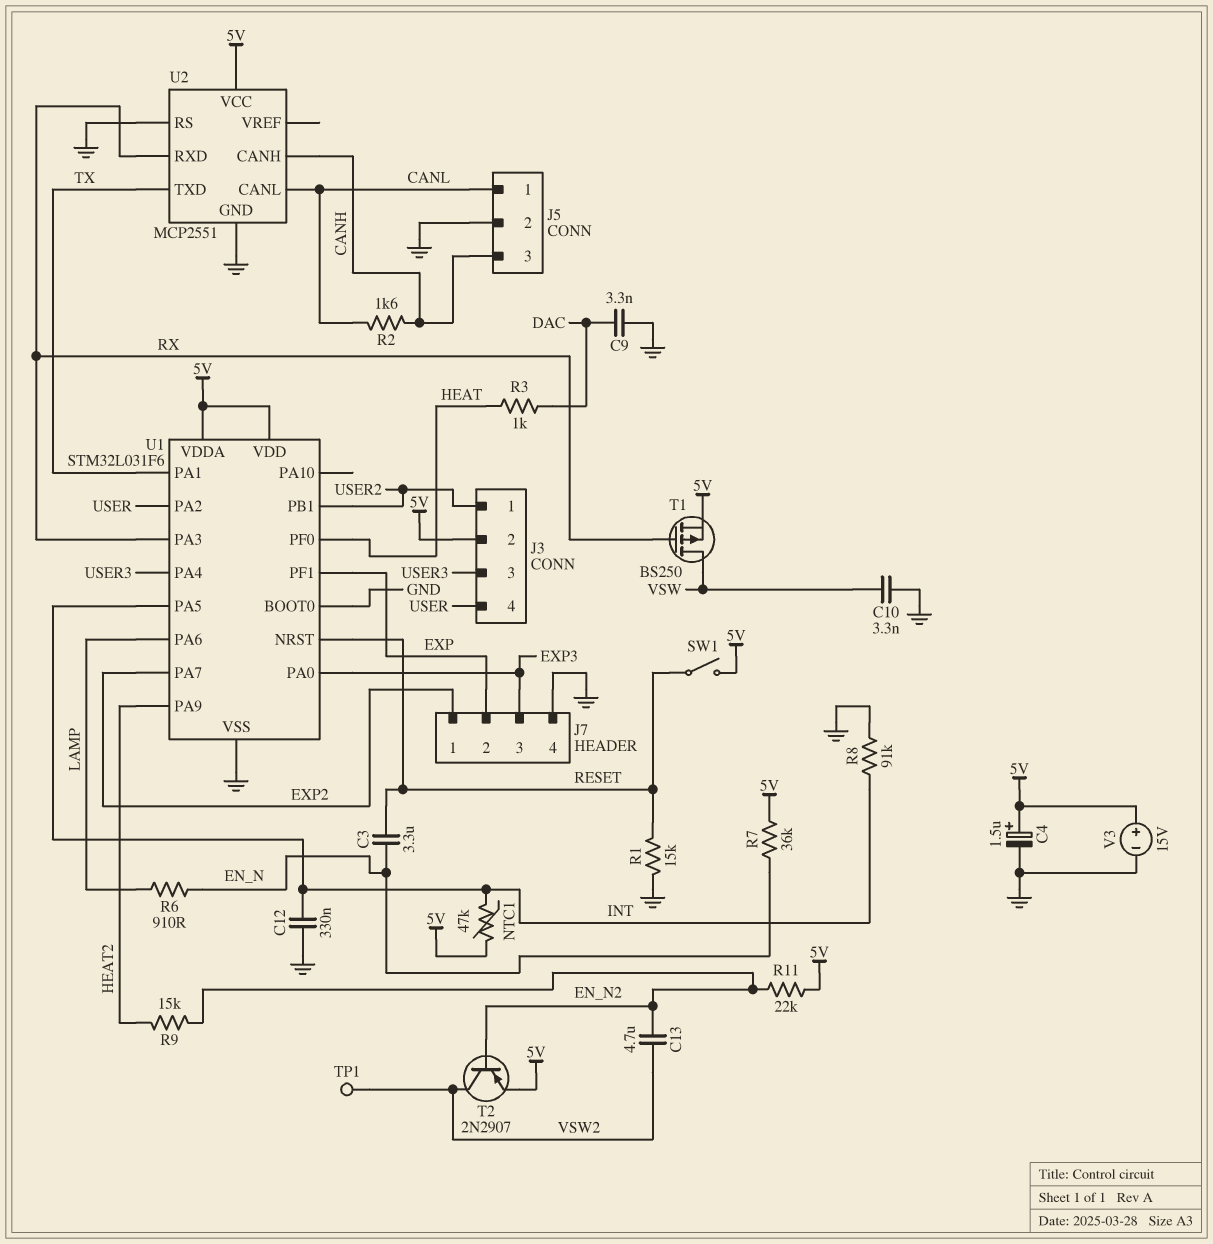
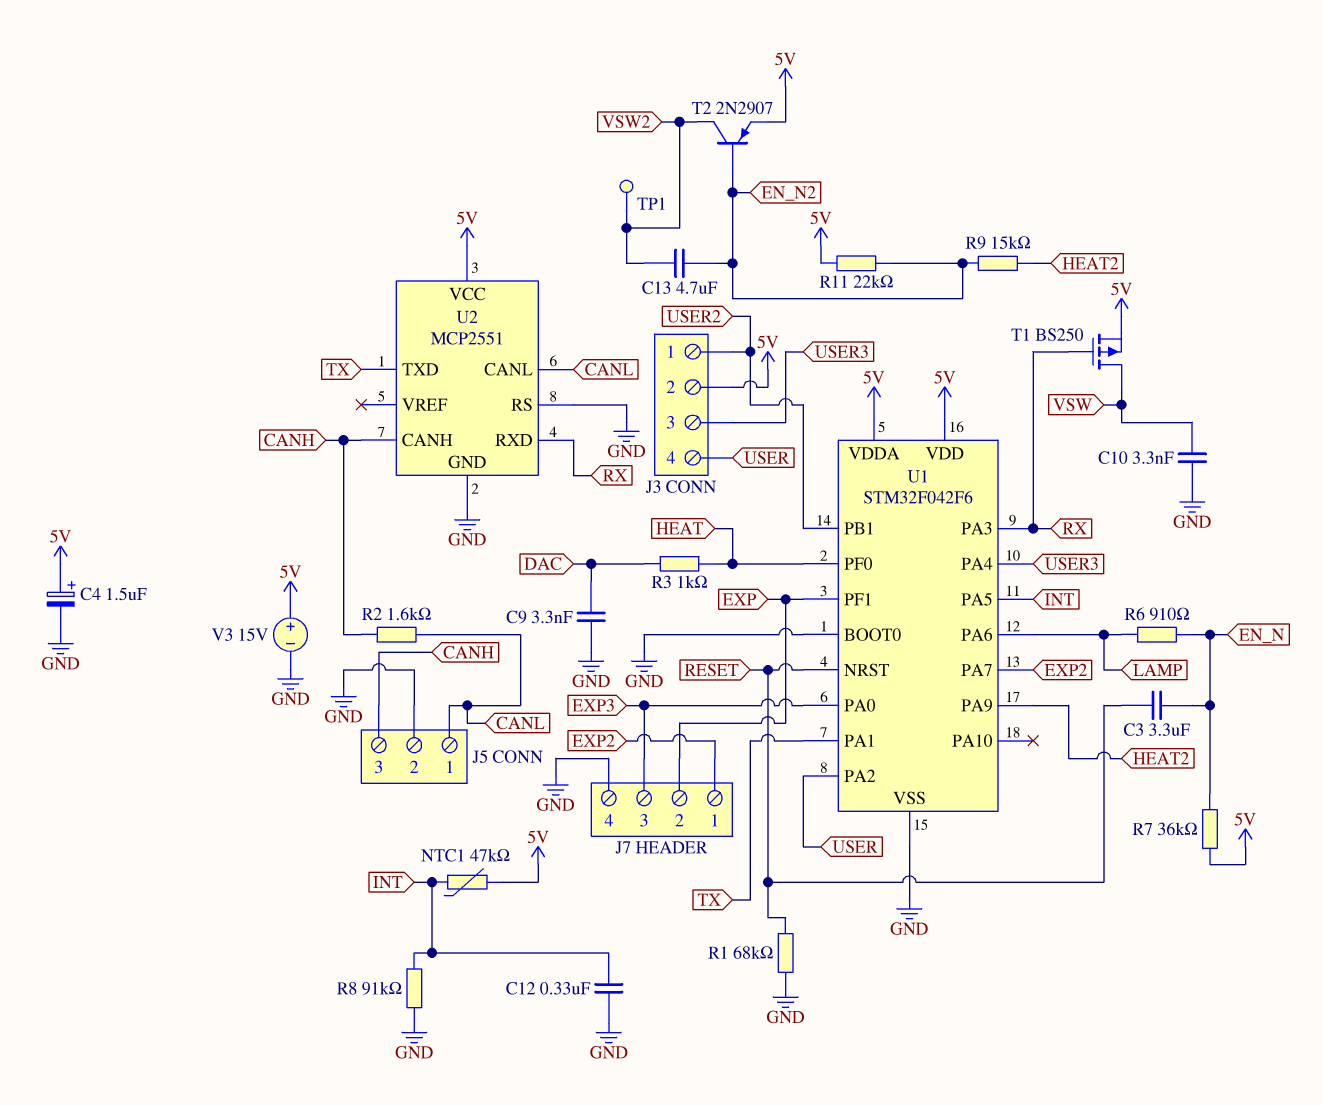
R1: 15k (GND, RESET) -> 68k (GND, RESET)
SW1: switch (5V, RESET) -> none
U1: STM32L031F6 -> STM32F042F6

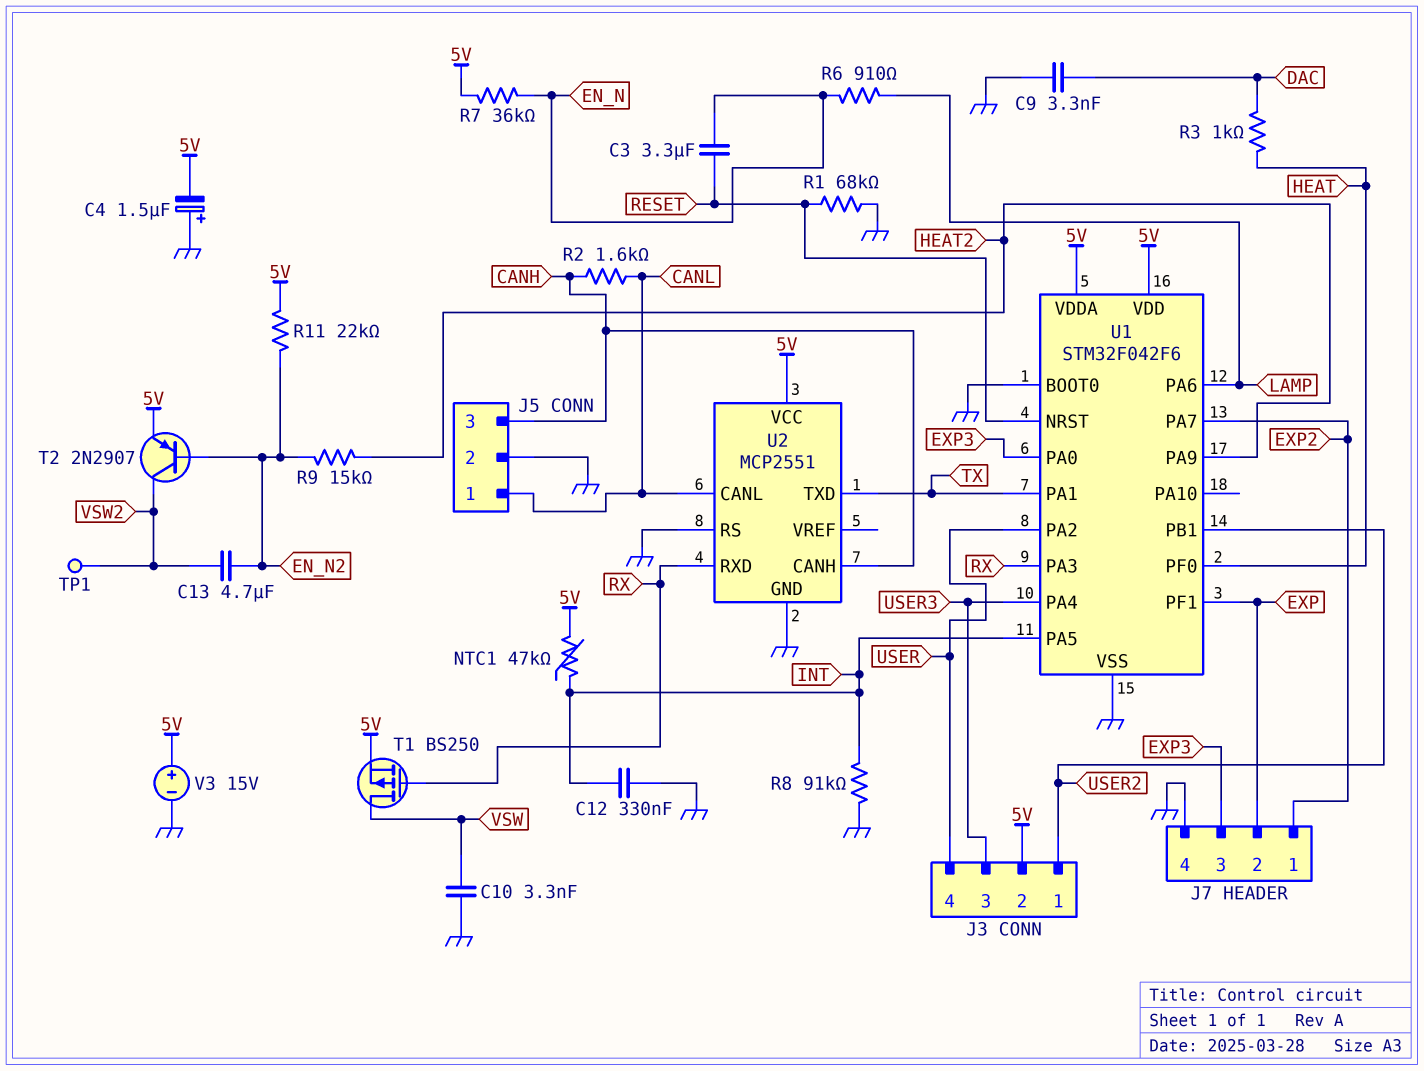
C4: 1.5uF (plus 5V, minus GND) -> 1.5uF (plus GND, minus 5V)

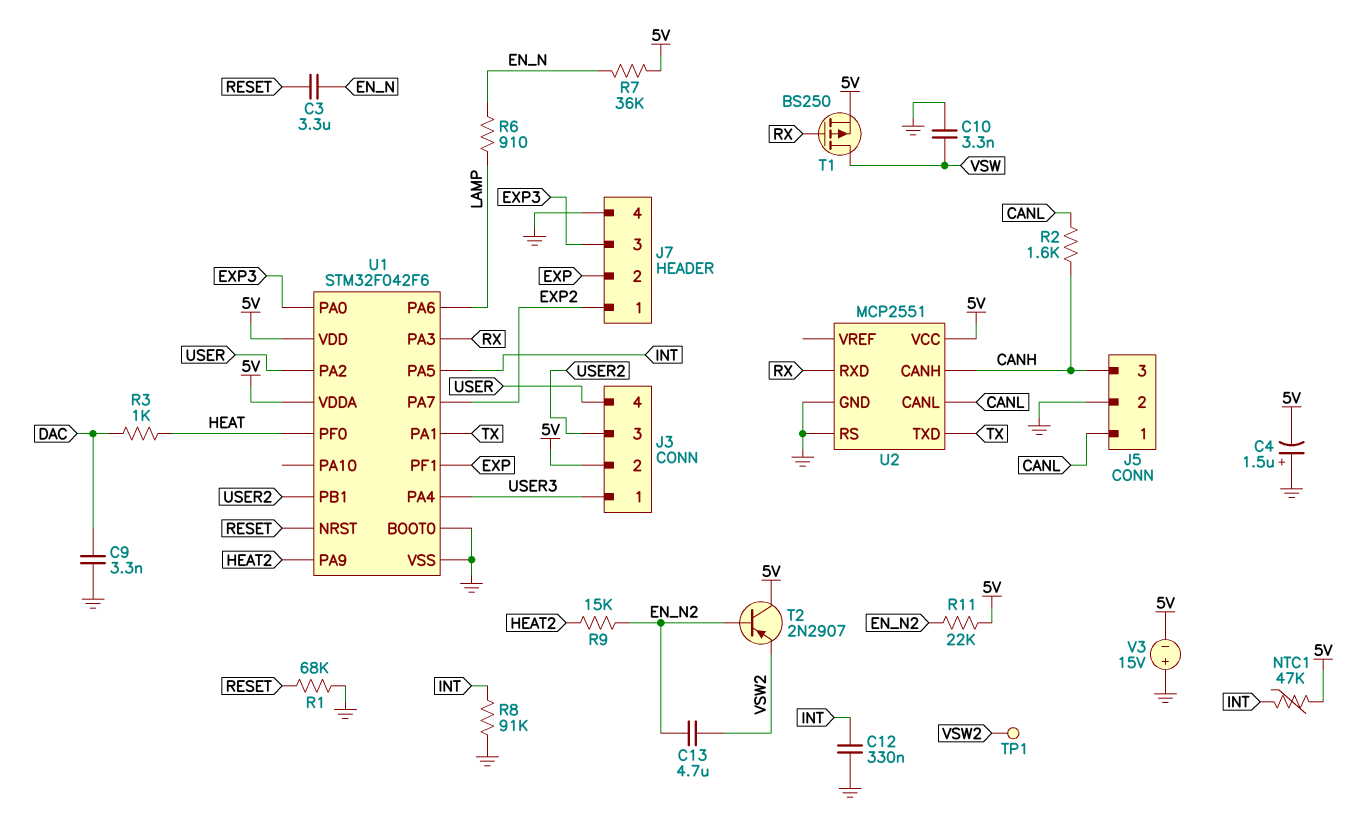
J3 pin 1: USER2 -> USER3
J3 pin 3: USER3 -> USER2
T2: PNP 2N2907 (B EN_N2, C VSW2, E 5V) -> PNP 2N2907 (B EN_N2, C 5V, E VSW2)
V3: 15V (plus 5V, minus GND) -> 15V (plus GND, minus 5V)

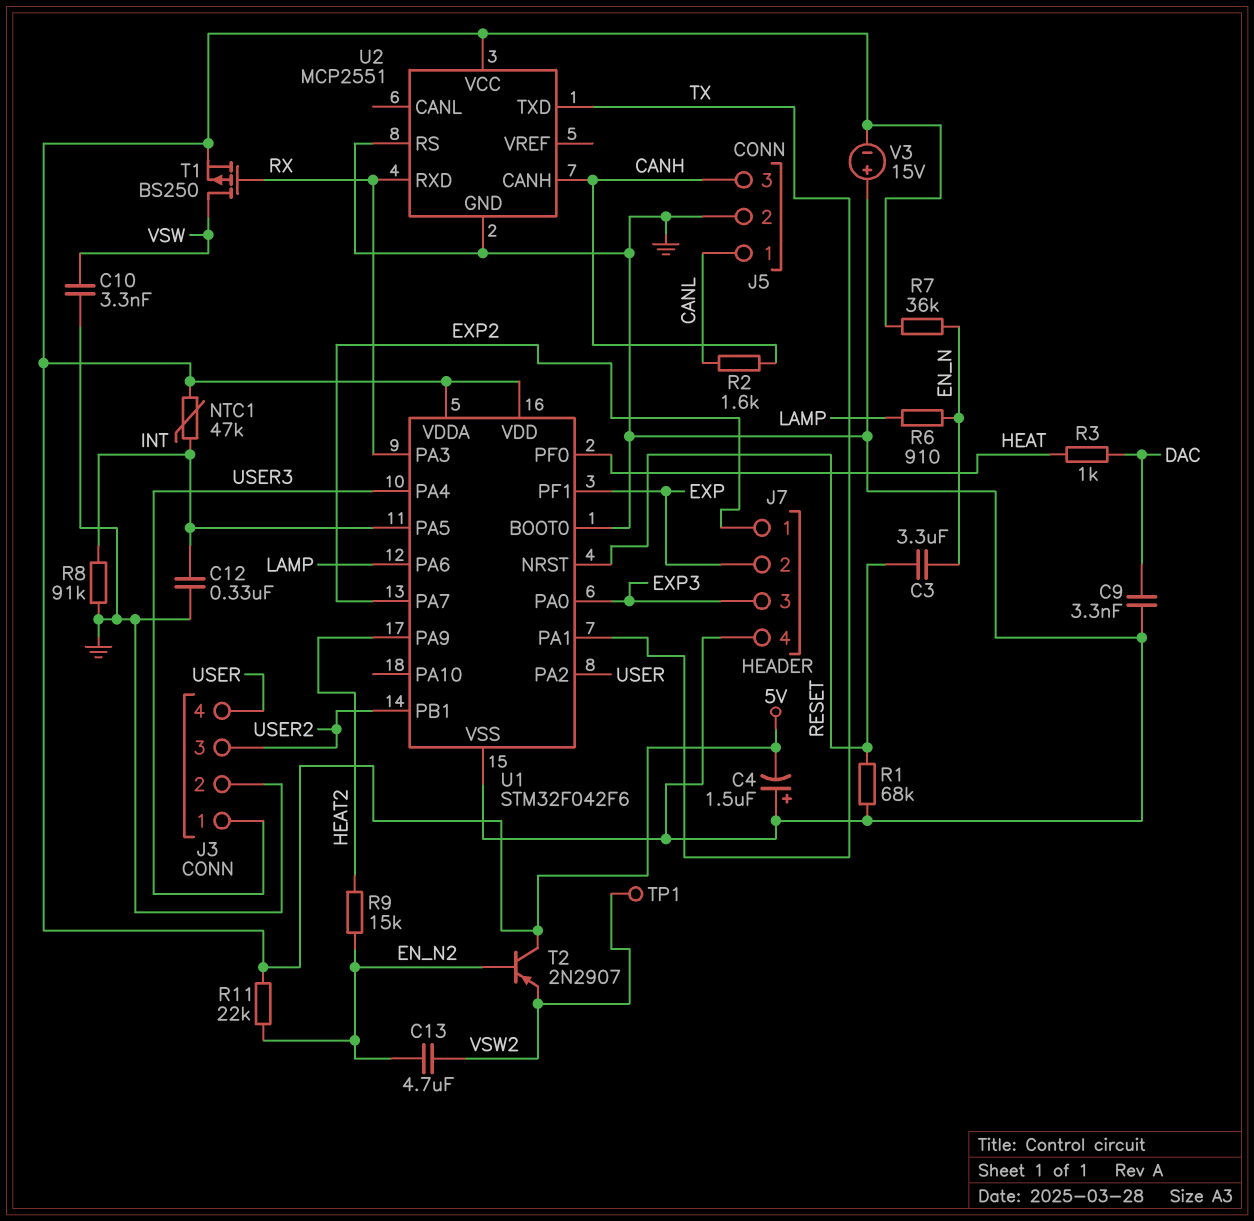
J3 pin 2: 5V -> GND
U2 pin CANL: CANL -> none

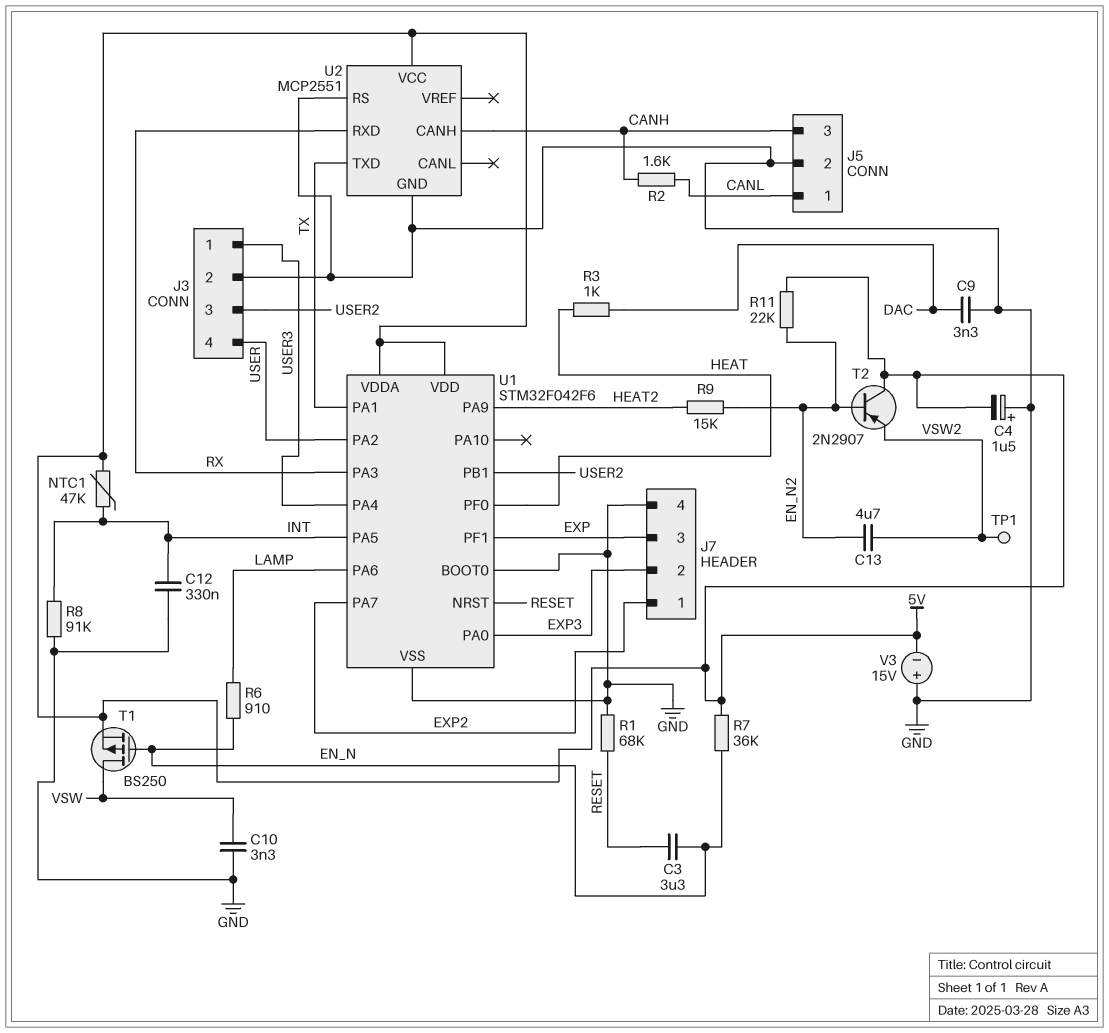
J7 pin 2: EXP -> EXP3
J7 pin 3: EXP3 -> EXP
T1: PMOS BS250 (G RX, D VSW, S 5V) -> PMOS BS250 (G EN_N, D VSW, S 5V)

